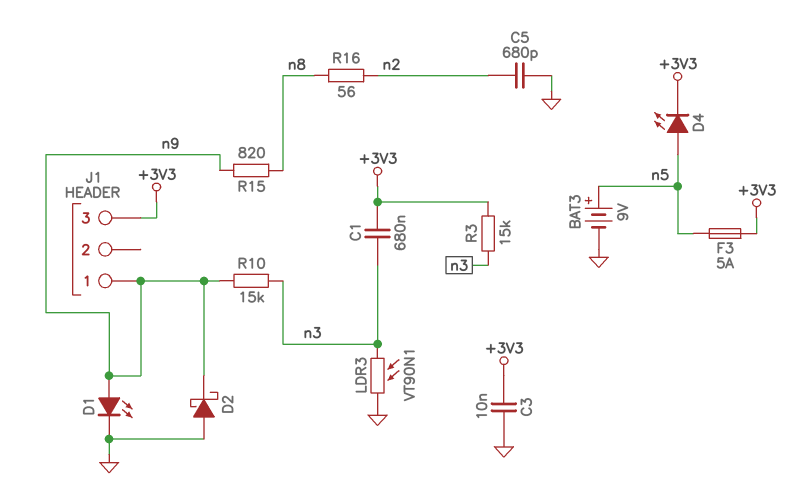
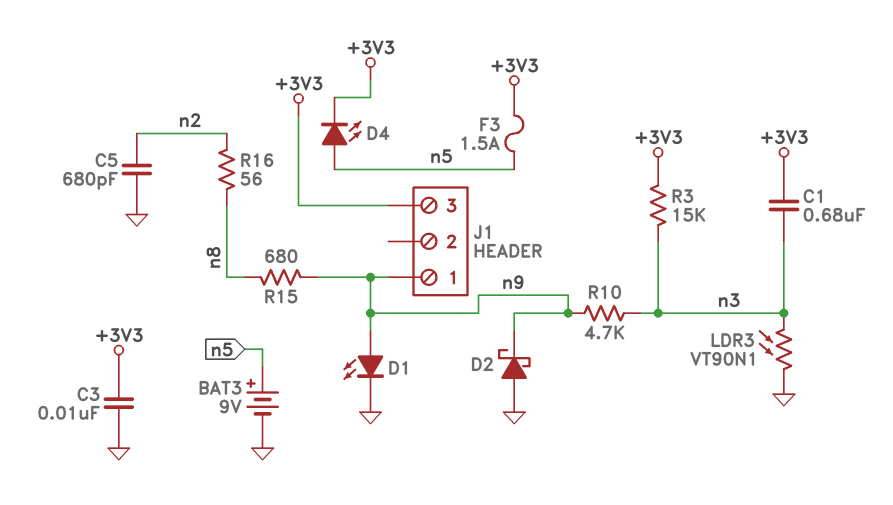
F3: 5A (+3V3, n5) -> 1.5A (+3V3, n5)
R10: 15k (n3, n9) -> 4.7k (n3, n9)
R15: 820 (n8, n9) -> 680 (n8, n9)

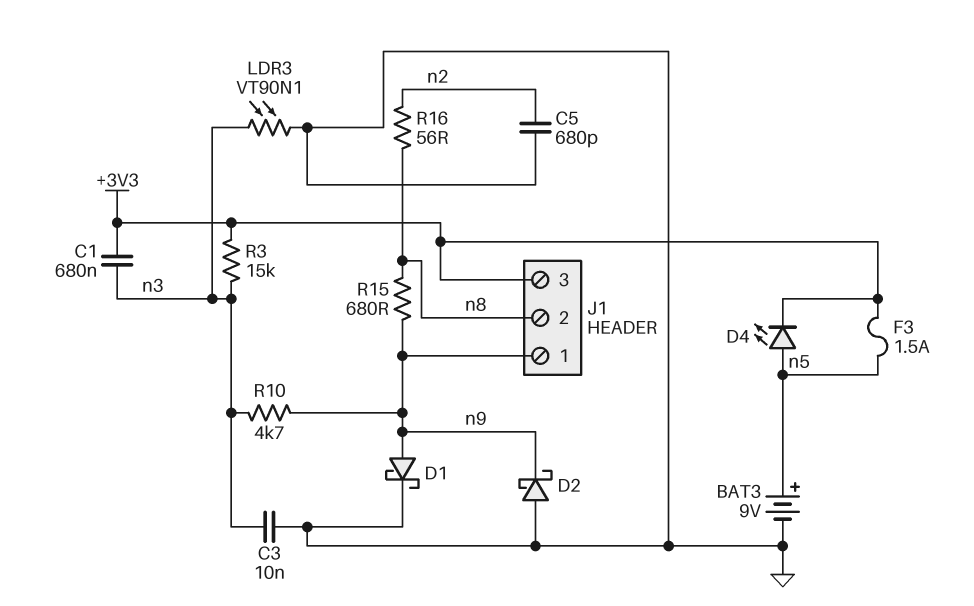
C3: 10nF (+3V3, GND) -> 10nF (GND, n3)
D1: LED (A n9, K GND) -> schottky (A n9, K GND)
J1 pin 2: none -> n8

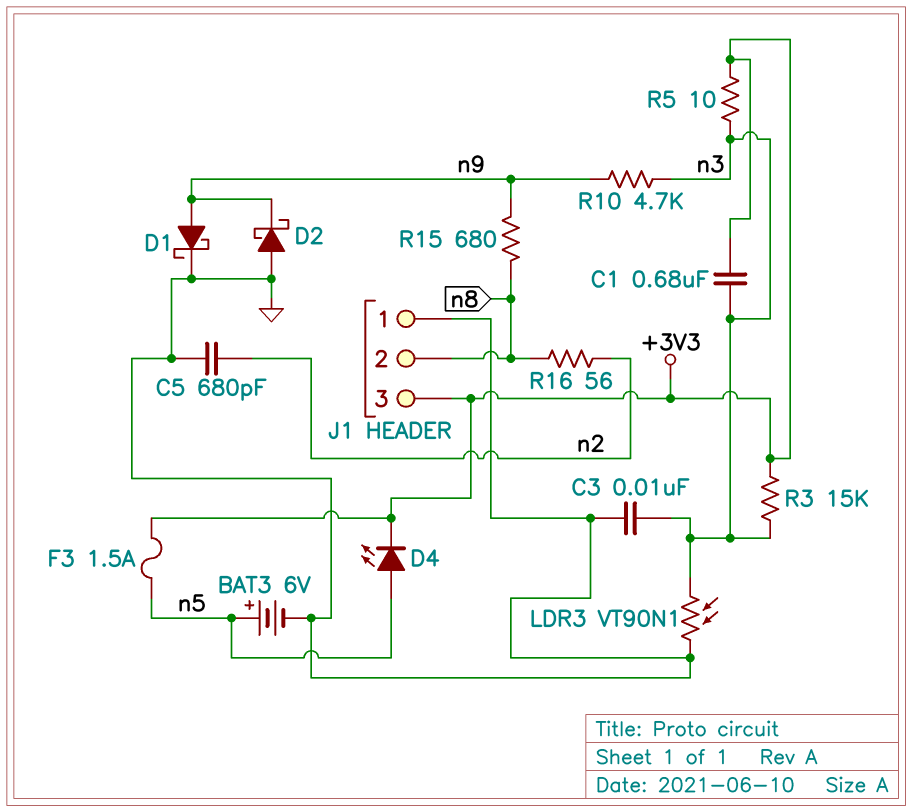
BAT3: 9V (plus n5, minus GND) -> 6V (plus n5, minus GND)
J1 pin 1: n9 -> GND
R5: none -> 10 (+3V3, n3)

